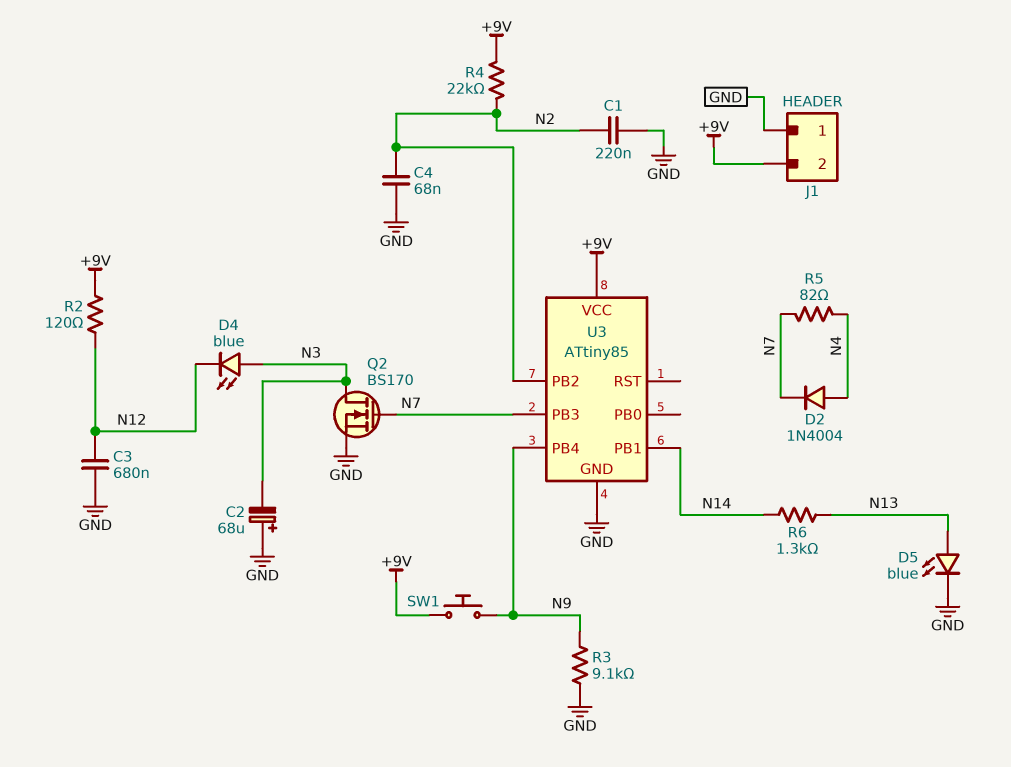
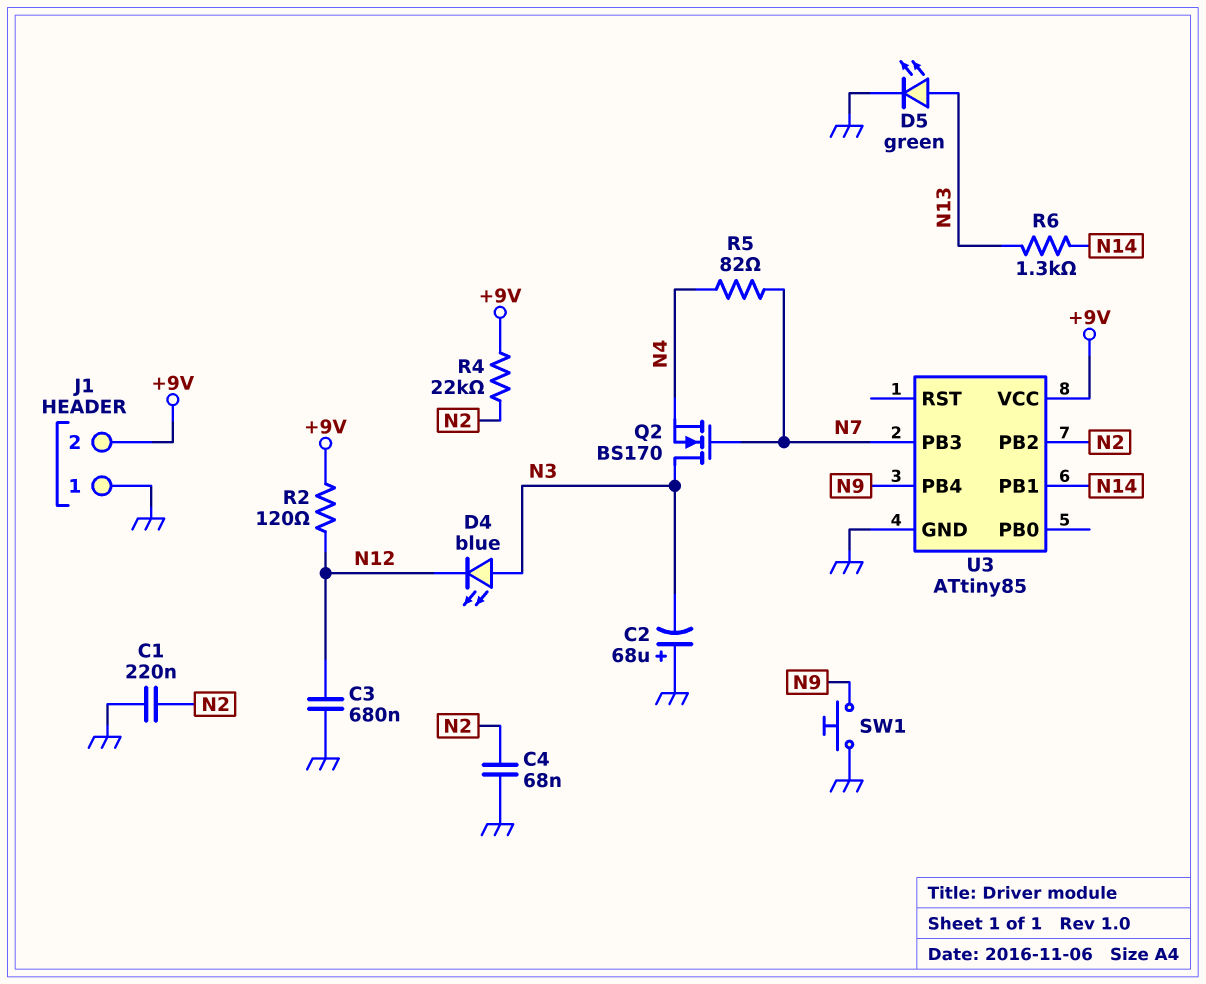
D2: diode 1N4004 (A N4, K N7) -> none
D5: LED blue (A N13, K GND) -> LED green (A N13, K GND)
Q2: NMOS BS170 (G N7, D N3, S GND) -> NMOS BS170 (G N7, D N3, S N4)
R3: 9.1k (GND, N9) -> none
SW1: button (+9V, N9) -> button (GND, N9)

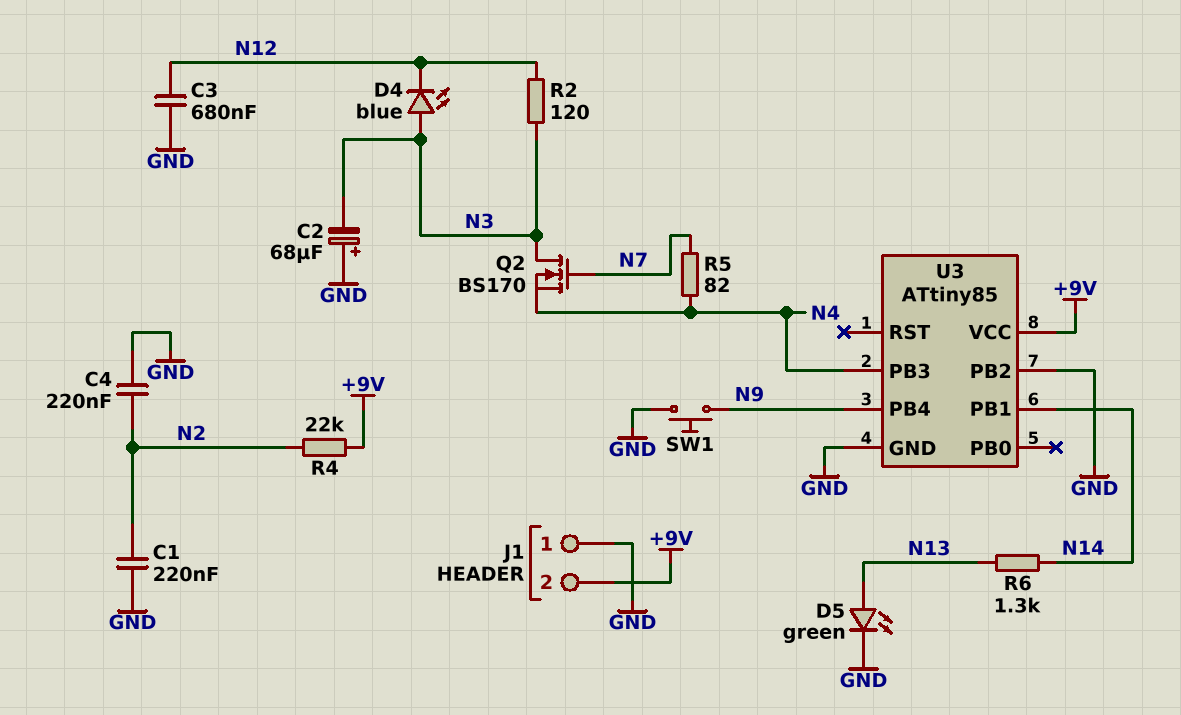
C4: 68nF (GND, N2) -> 220nF (GND, N2)
R2: 120 (+9V, N12) -> 120 (N3, N12)
U3 pin PB2: N2 -> GND
U3 pin PB3: N7 -> N4

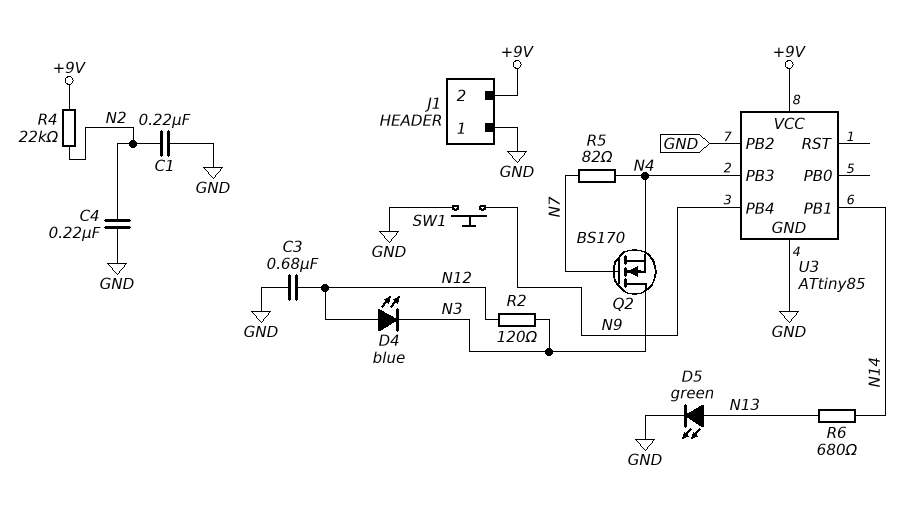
C2: 68uF (plus GND, minus N3) -> none
D4: LED blue (A N3, K N12) -> LED blue (A N12, K N3)
R6: 1.3k (N13, N14) -> 680 (N13, N14)

